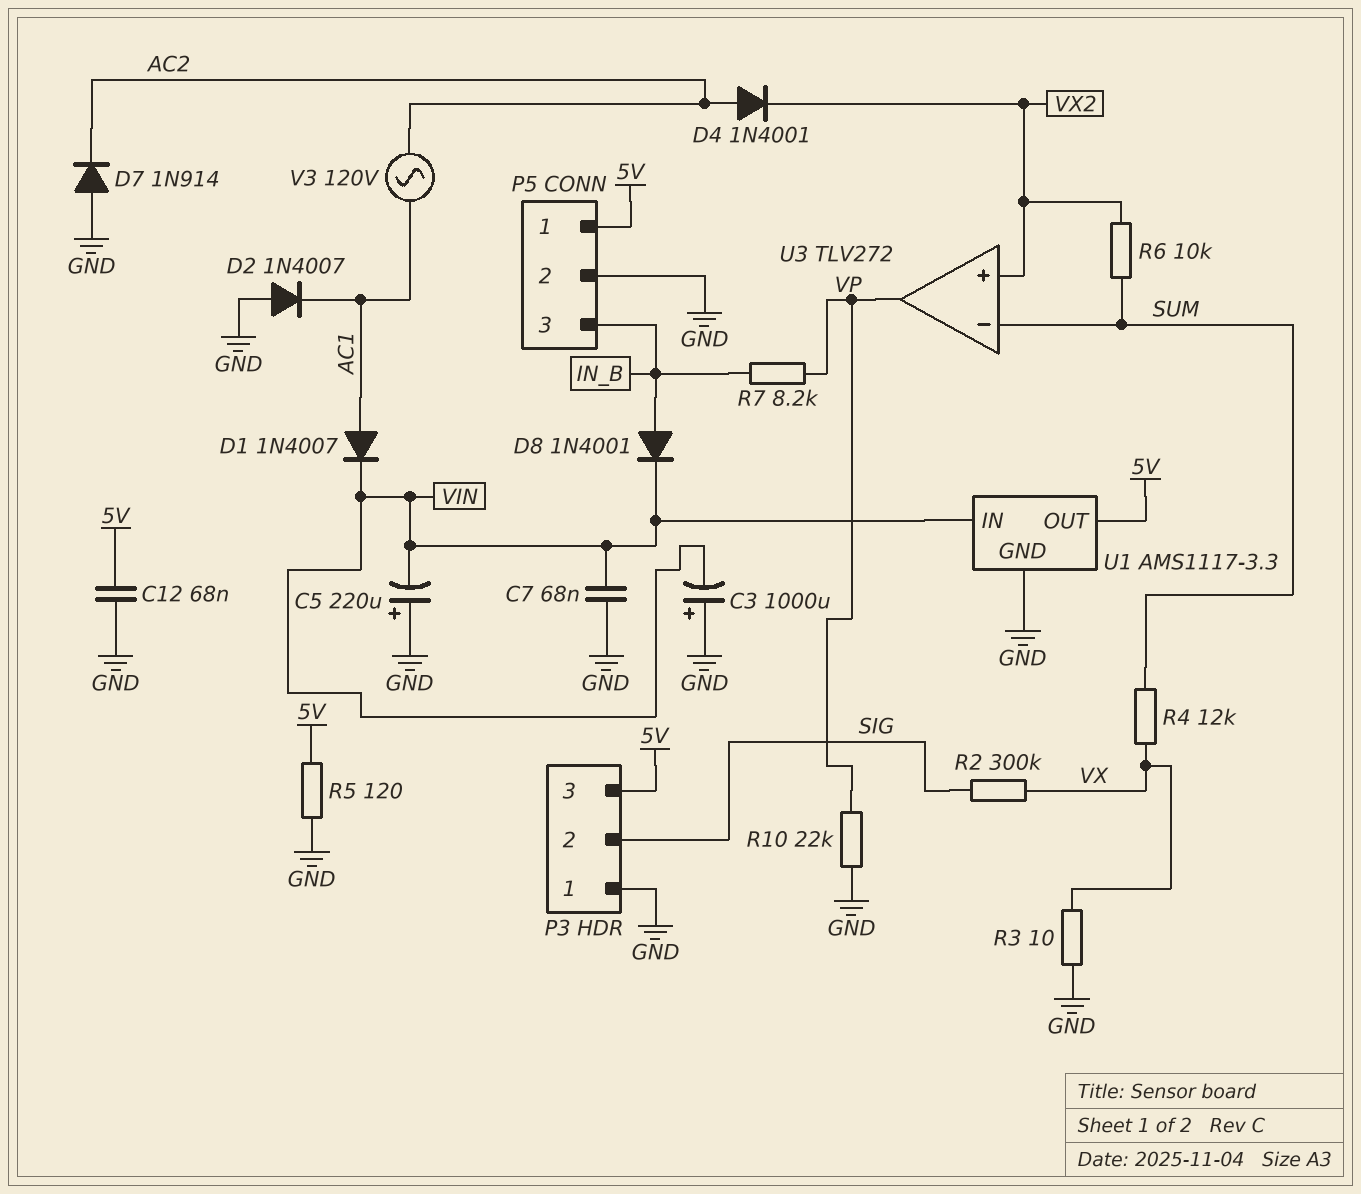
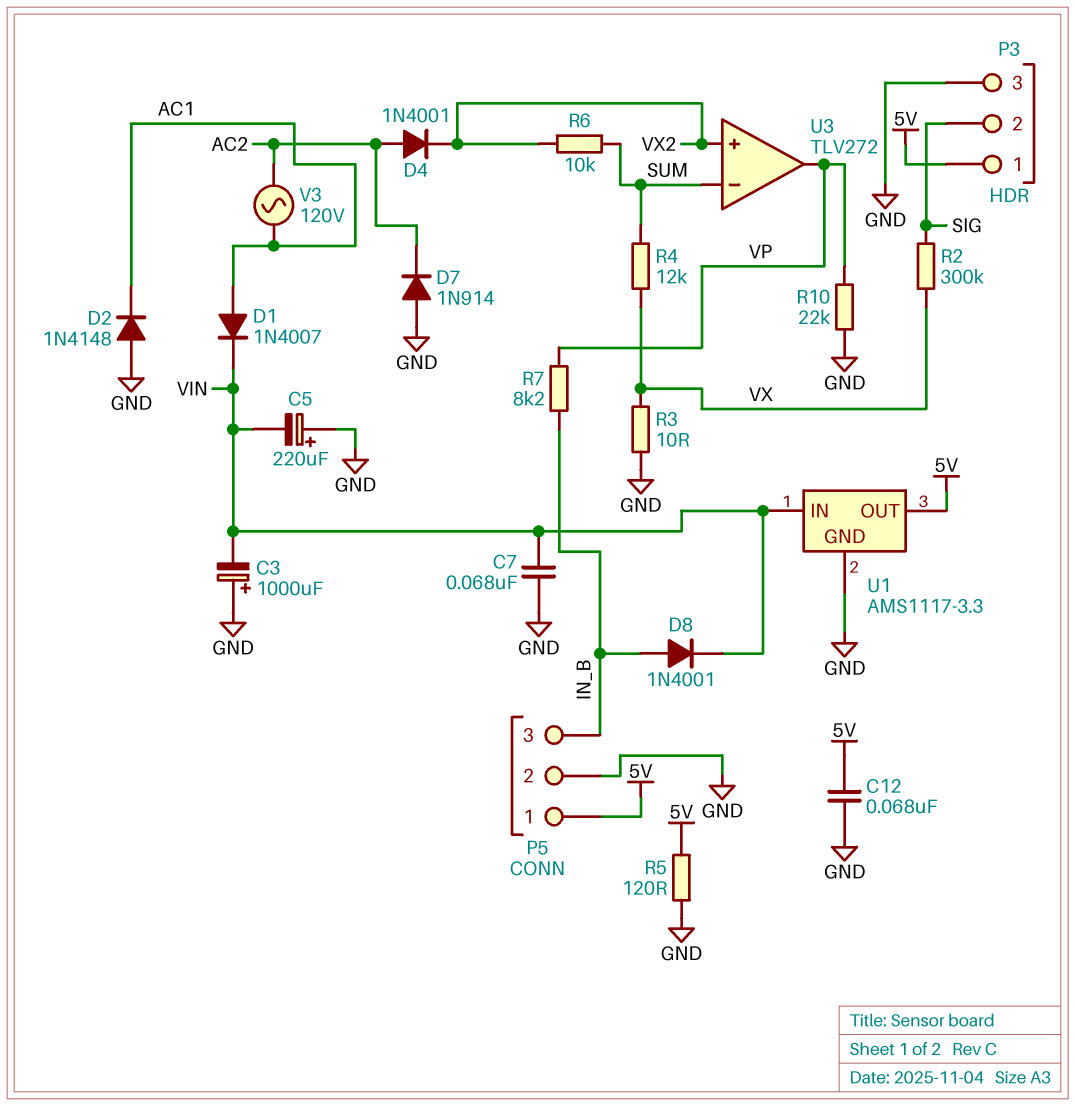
D2: diode 1N4007 (A GND, K AC1) -> diode 1N4148 (A GND, K AC1)
P3 pin 1: GND -> 5V
P3 pin 3: 5V -> GND

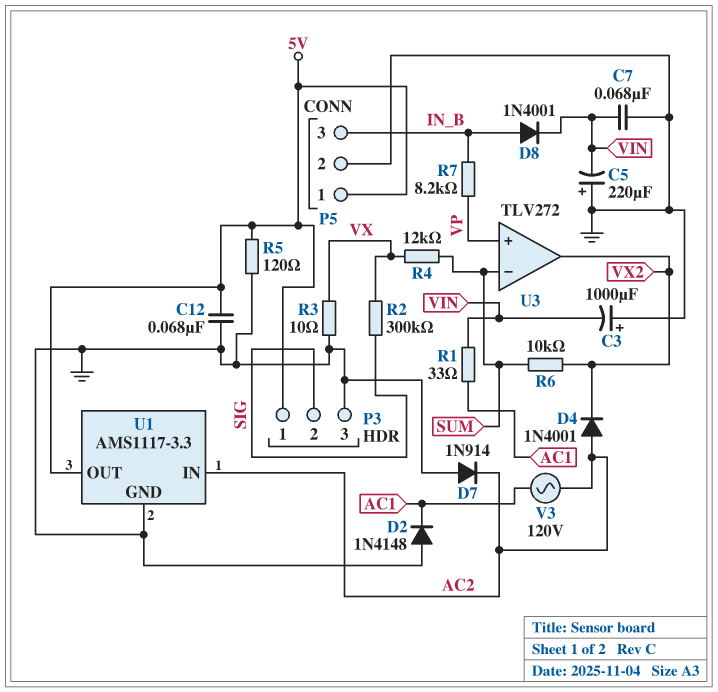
D1: diode 1N4007 (A AC1, K VIN) -> none
R1: none -> 33 (AC1, VIN)
R10: 22k (GND, VP) -> none
U1 pin IN: VIN -> AC2
U3 pin in+: VX2 -> VP
U3 pin out: VP -> VX2

